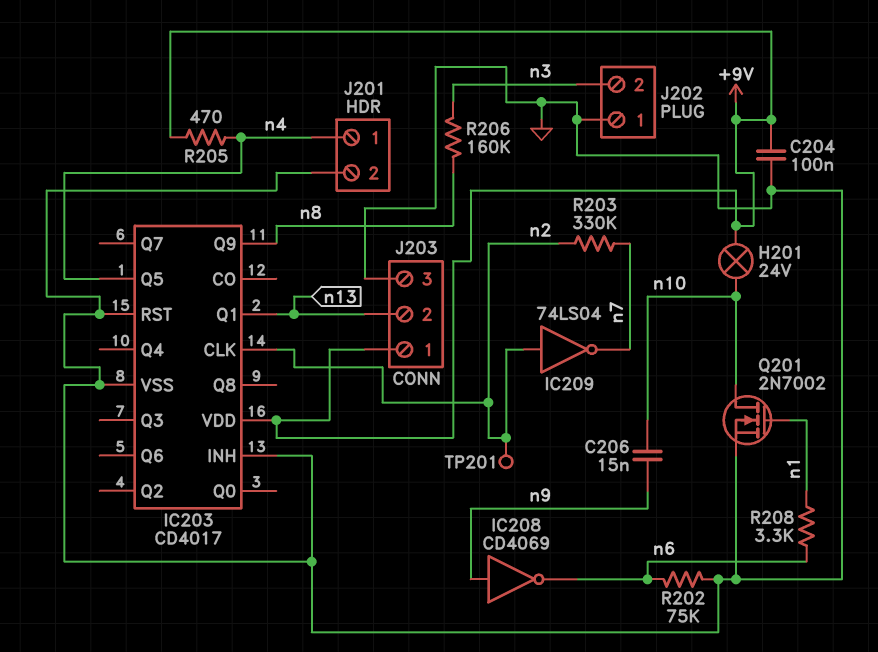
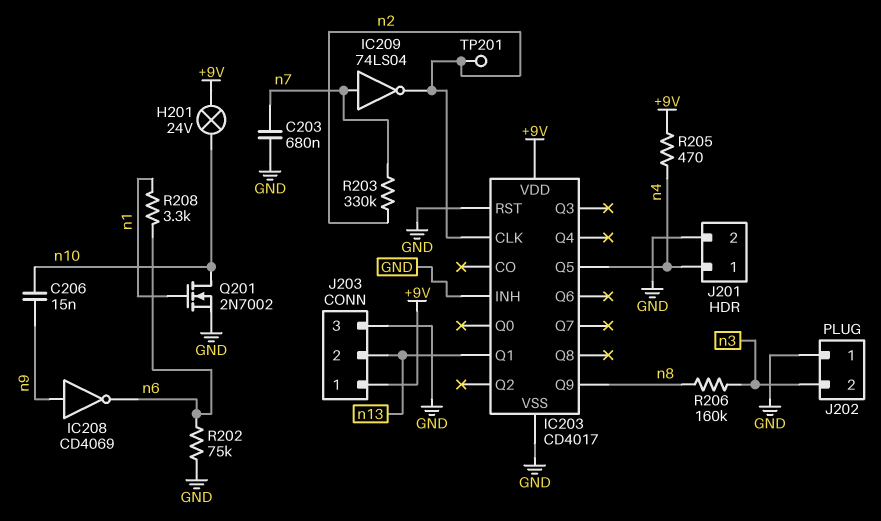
C203: none -> 680nF (GND, n7)
C204: 100nF (+9V, GND) -> none
IC209: NOT 74LS04 (in n2, out n7) -> NOT 74LS04 (in n7, out n2)

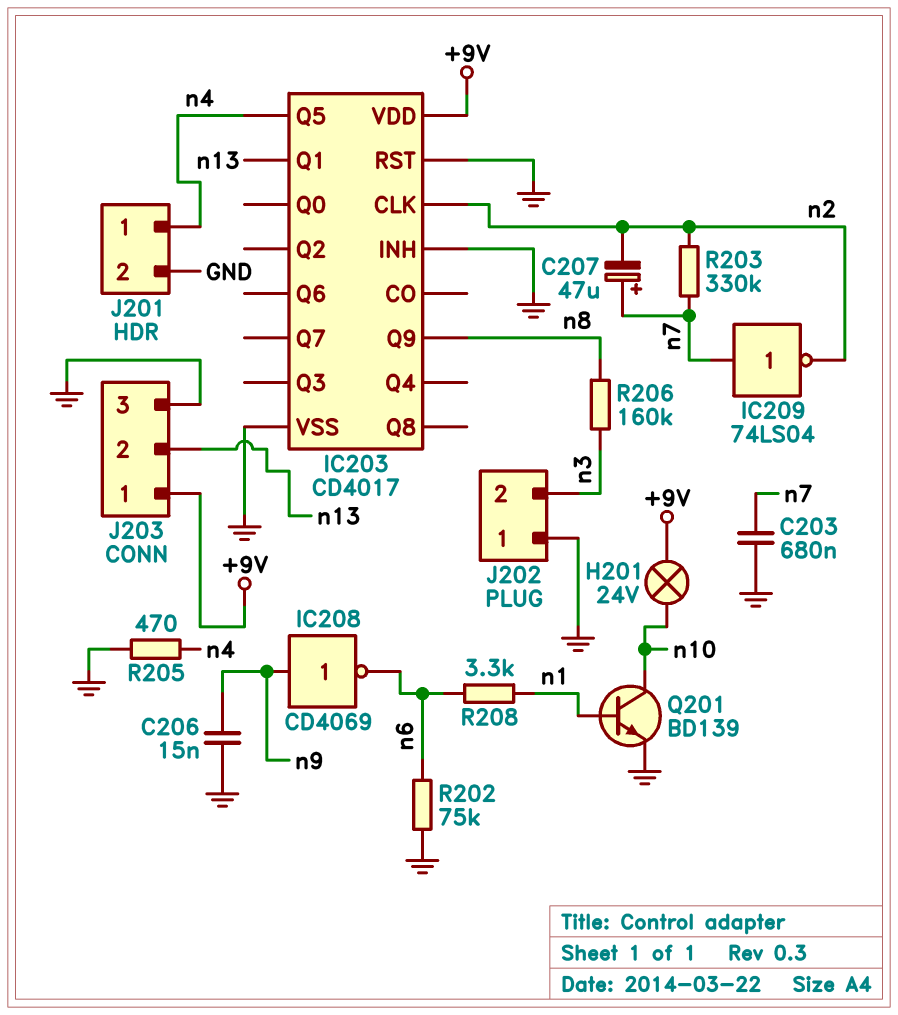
C206: 15nF (n9, n10) -> 15nF (GND, n9)
C207: none -> 47uF (plus n7, minus n2)
Q201: NMOS 2N7002 (G n1, D n10, S GND) -> NPN BD139 (B n1, C n10, E GND)
R205: 470 (+9V, n4) -> 470 (GND, n4)
TP201: test point (n2) -> none

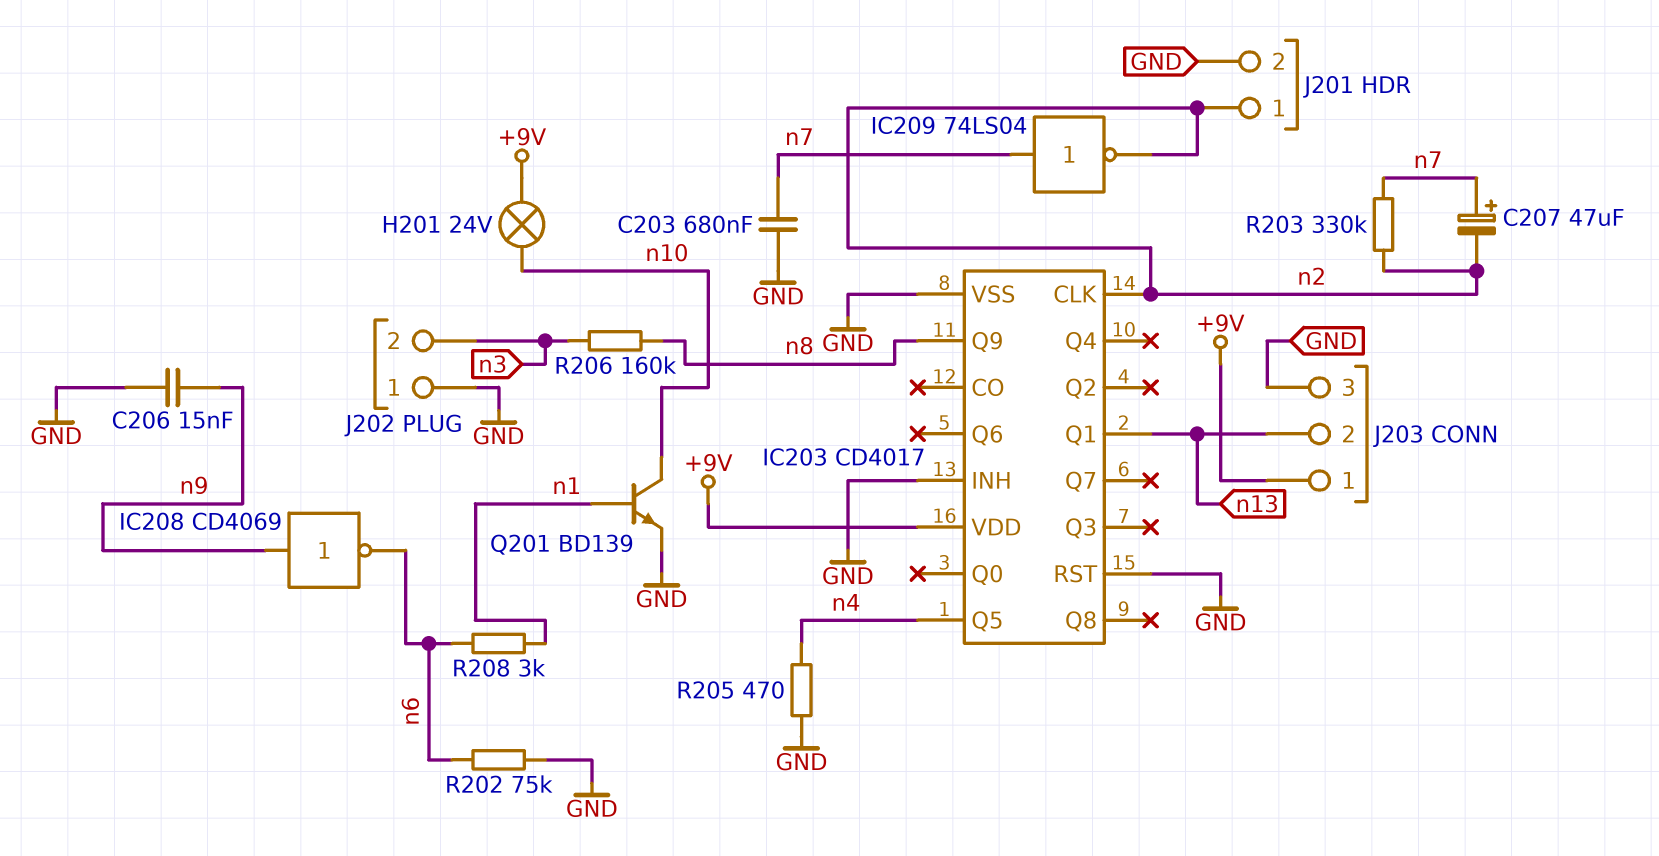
J201 pin 1: n4 -> n2
R208: 3.3k (n1, n6) -> 3k (n1, n6)

